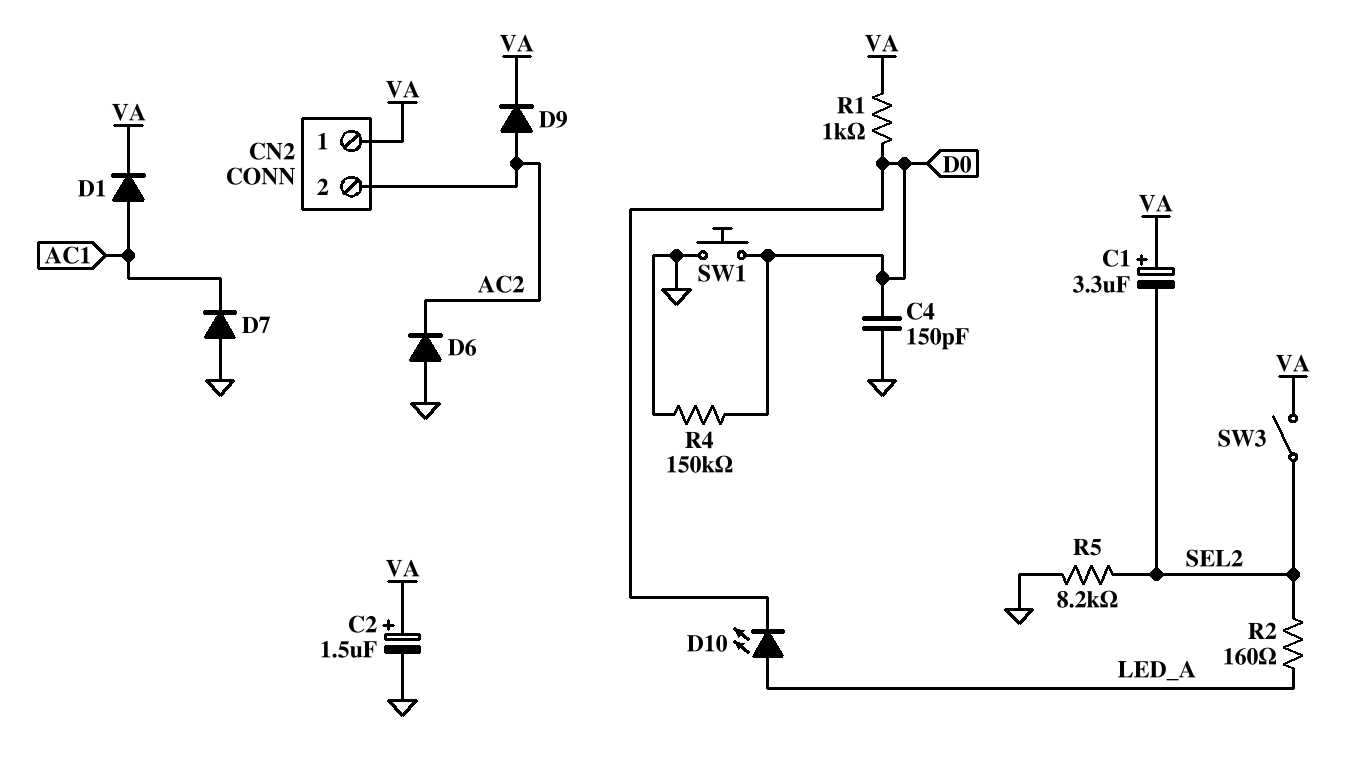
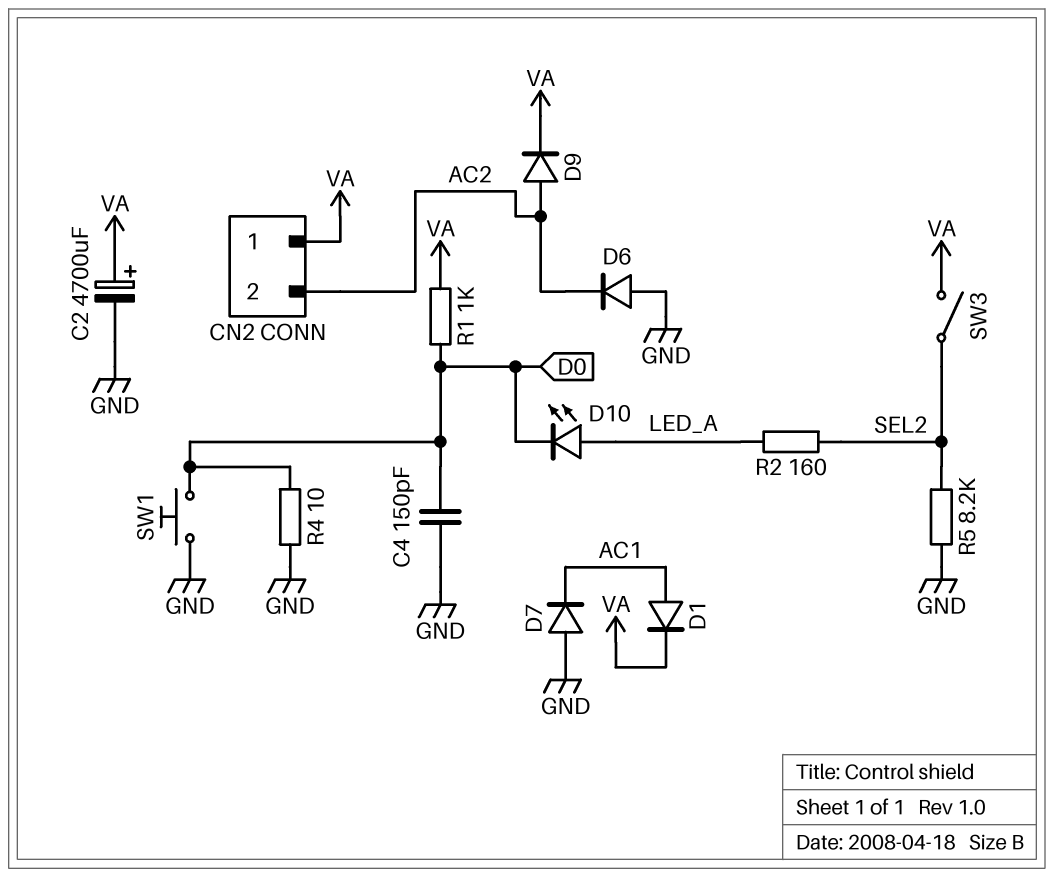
C1: 3.3uF (plus VA, minus SEL2) -> none
C2: 1.5uF (plus VA, minus GND) -> 4700uF (plus VA, minus GND)
R4: 150k (D0, GND) -> 10 (D0, GND)

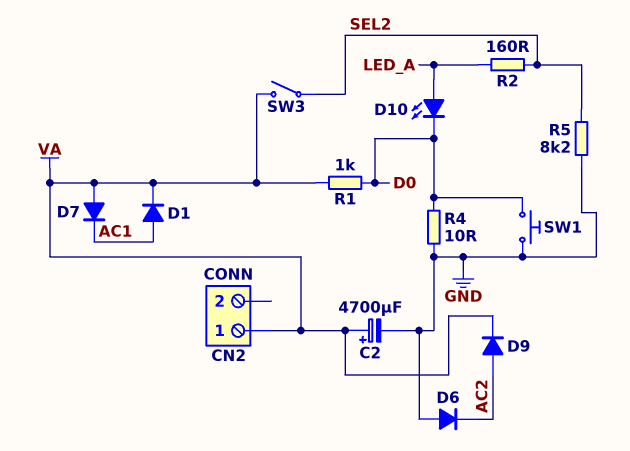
C4: 150pF (D0, GND) -> none
CN2 pin 2: AC2 -> none
D7: diode (A GND, K AC1) -> diode (A VA, K AC1)

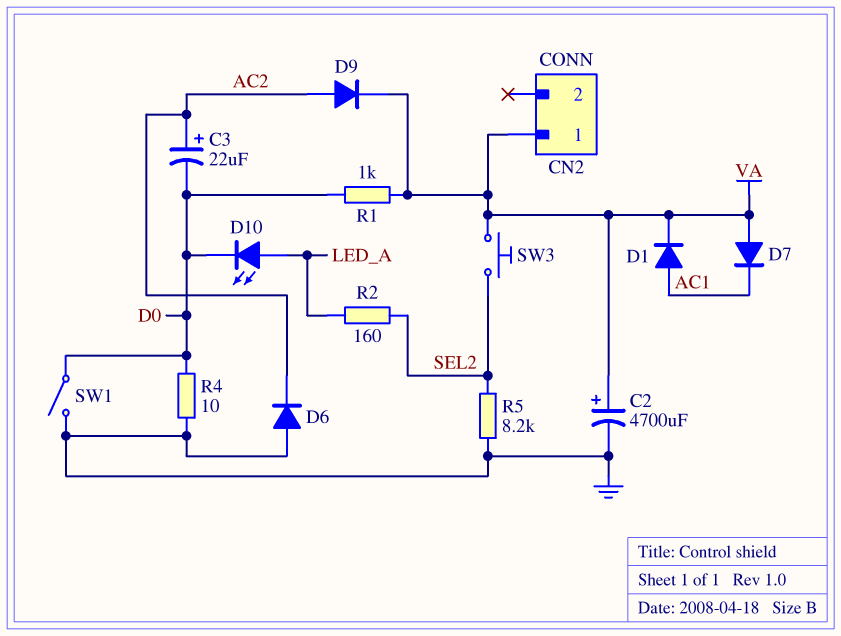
C3: none -> 22uF (plus AC2, minus D0)
SW1: button (D0, GND) -> switch (D0, GND)
SW3: switch (SEL2, VA) -> button (SEL2, VA)

